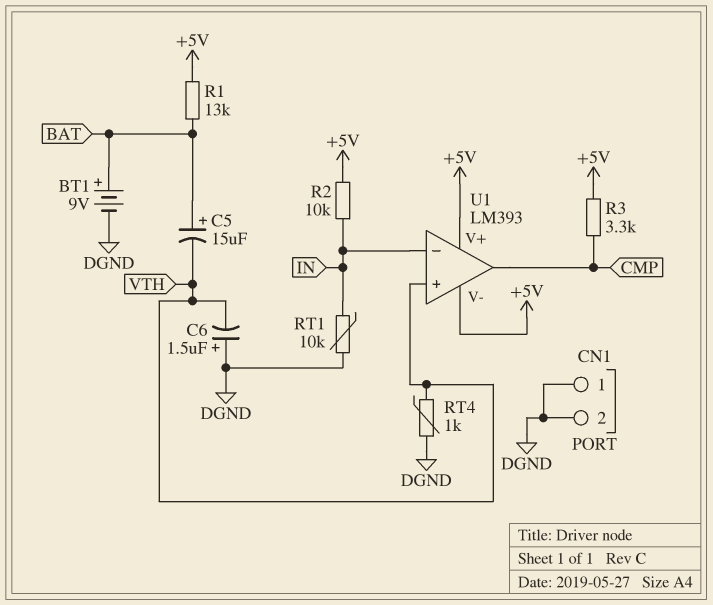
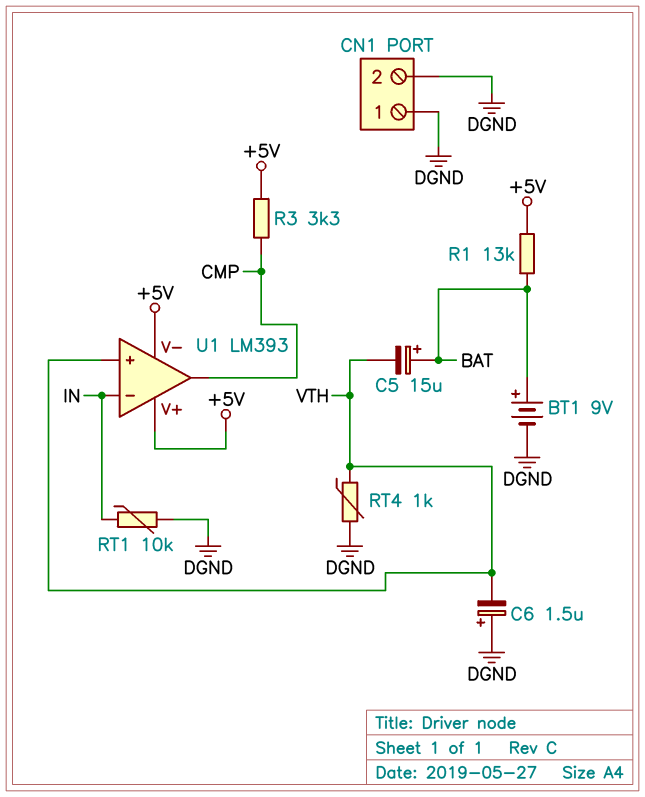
R2: 10k (+5V, IN) -> none

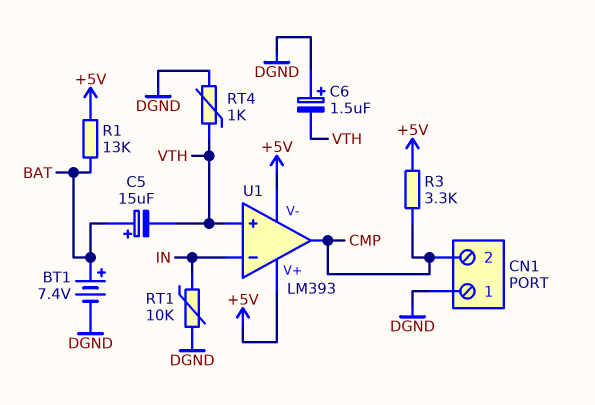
BT1: 9V (plus BAT, minus DGND) -> 7.4V (plus BAT, minus DGND)
CN1 pin 2: DGND -> CMP

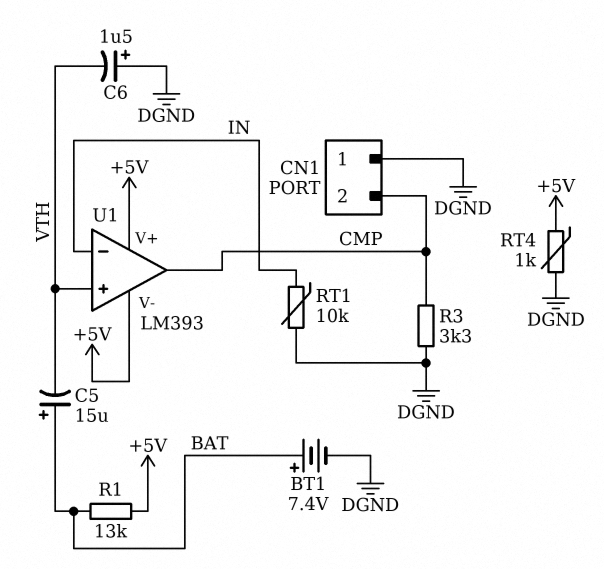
R3: 3.3k (+5V, CMP) -> 3.3k (CMP, DGND)
RT4: 1k (DGND, VTH) -> 1k (+5V, DGND)

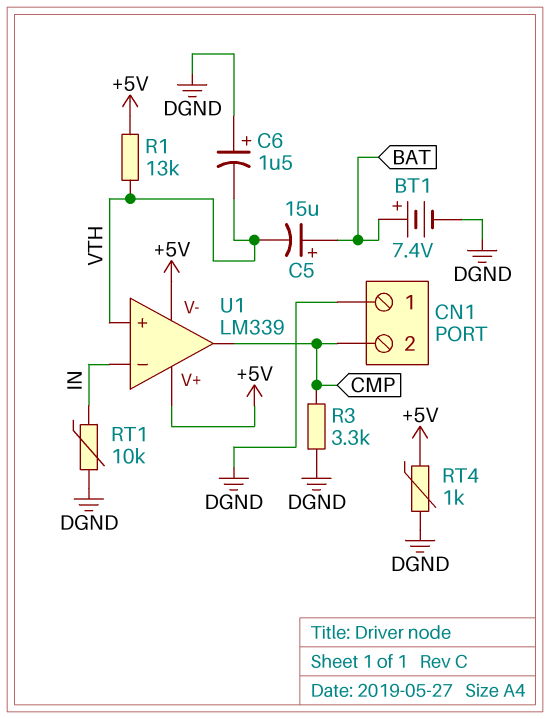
R1: 13k (+5V, BAT) -> 13k (+5V, VTH)
U1: LM393 -> LM339

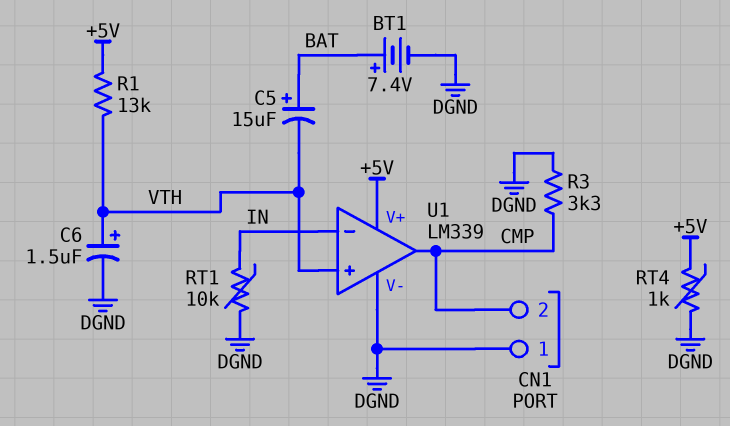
C6: 1.5uF (plus DGND, minus VTH) -> 1.5uF (plus VTH, minus DGND)
U1 pin V-: +5V -> DGND

